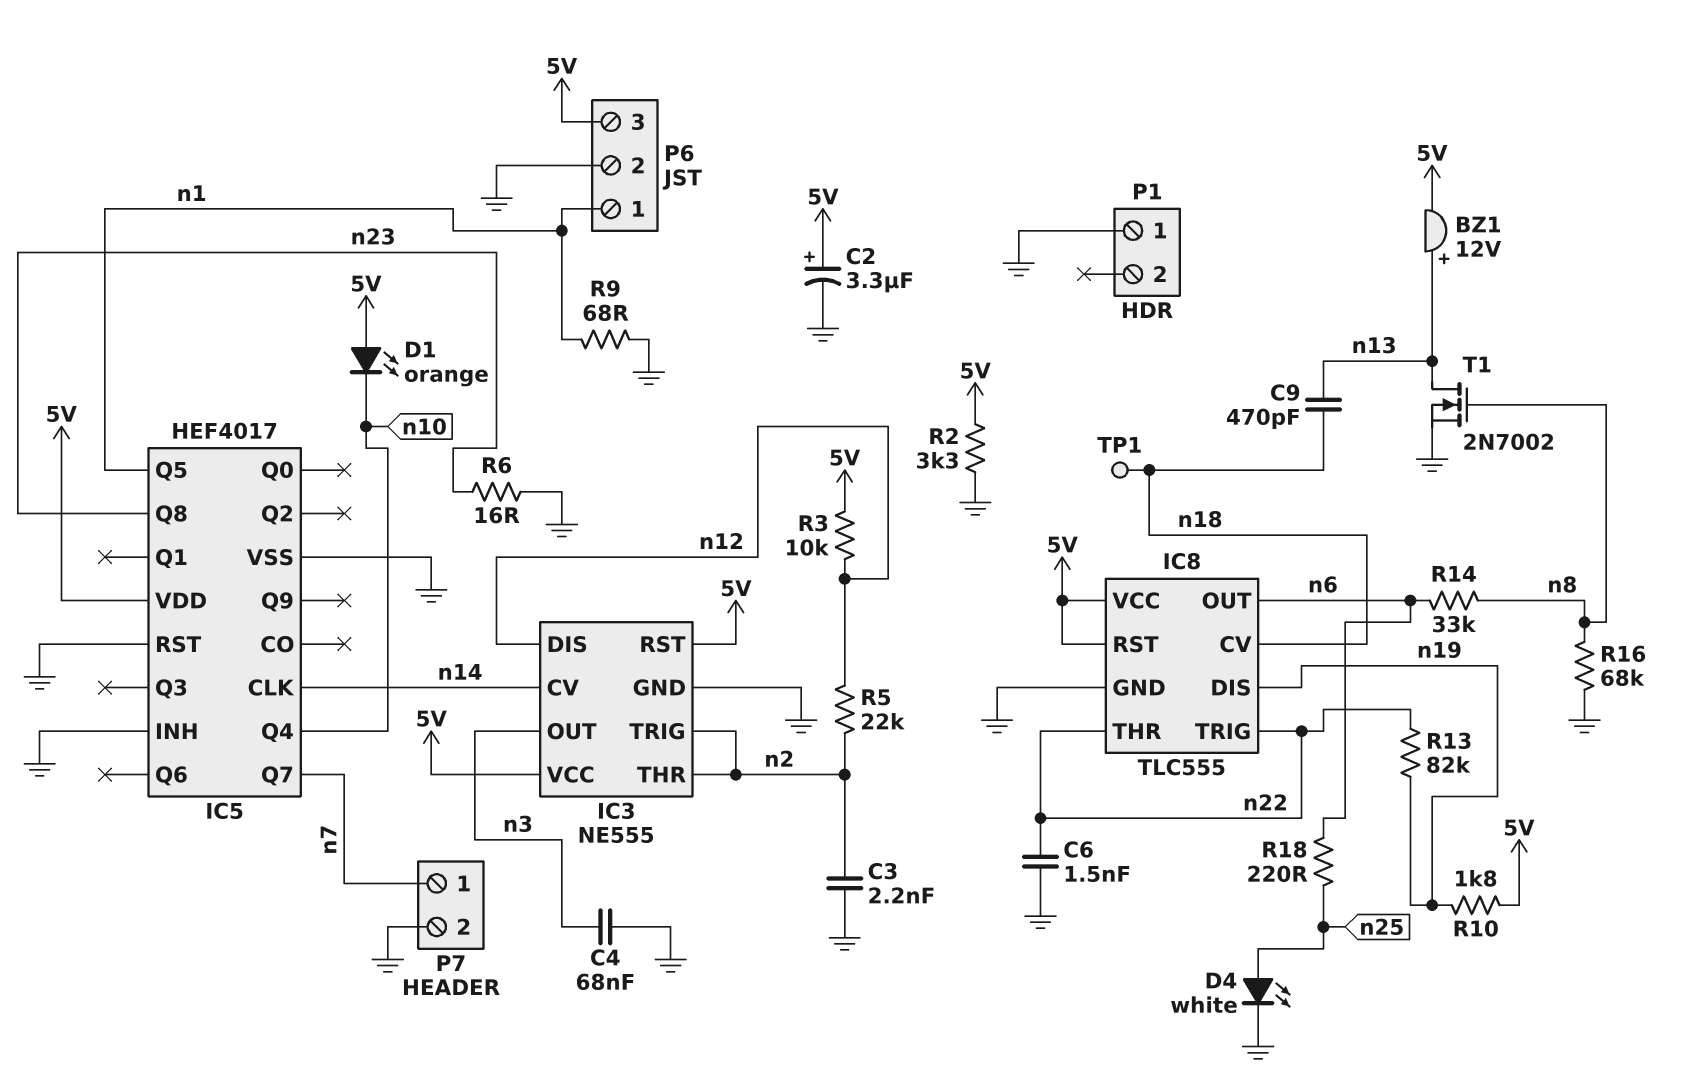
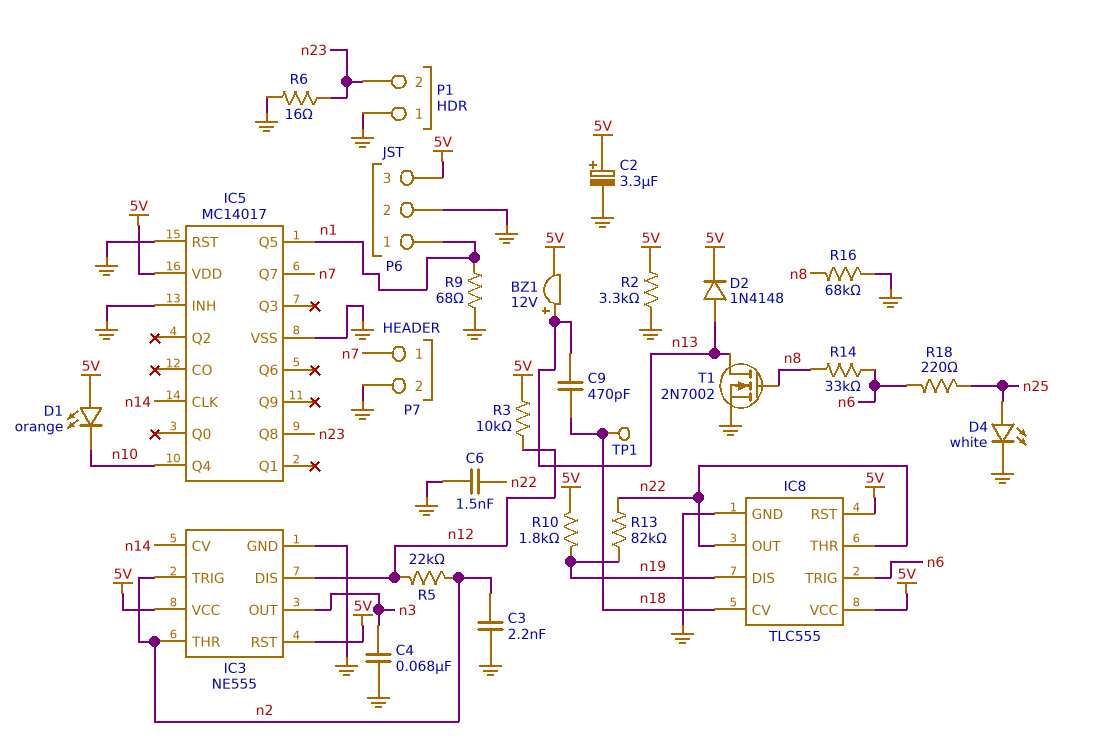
D2: none -> diode 1N4148 (A n13, K 5V)
IC5: HEF4017 -> MC14017
IC8 pin OUT: n6 -> n22
IC8 pin TRIG: n22 -> n6
P1 pin 2: none -> n23

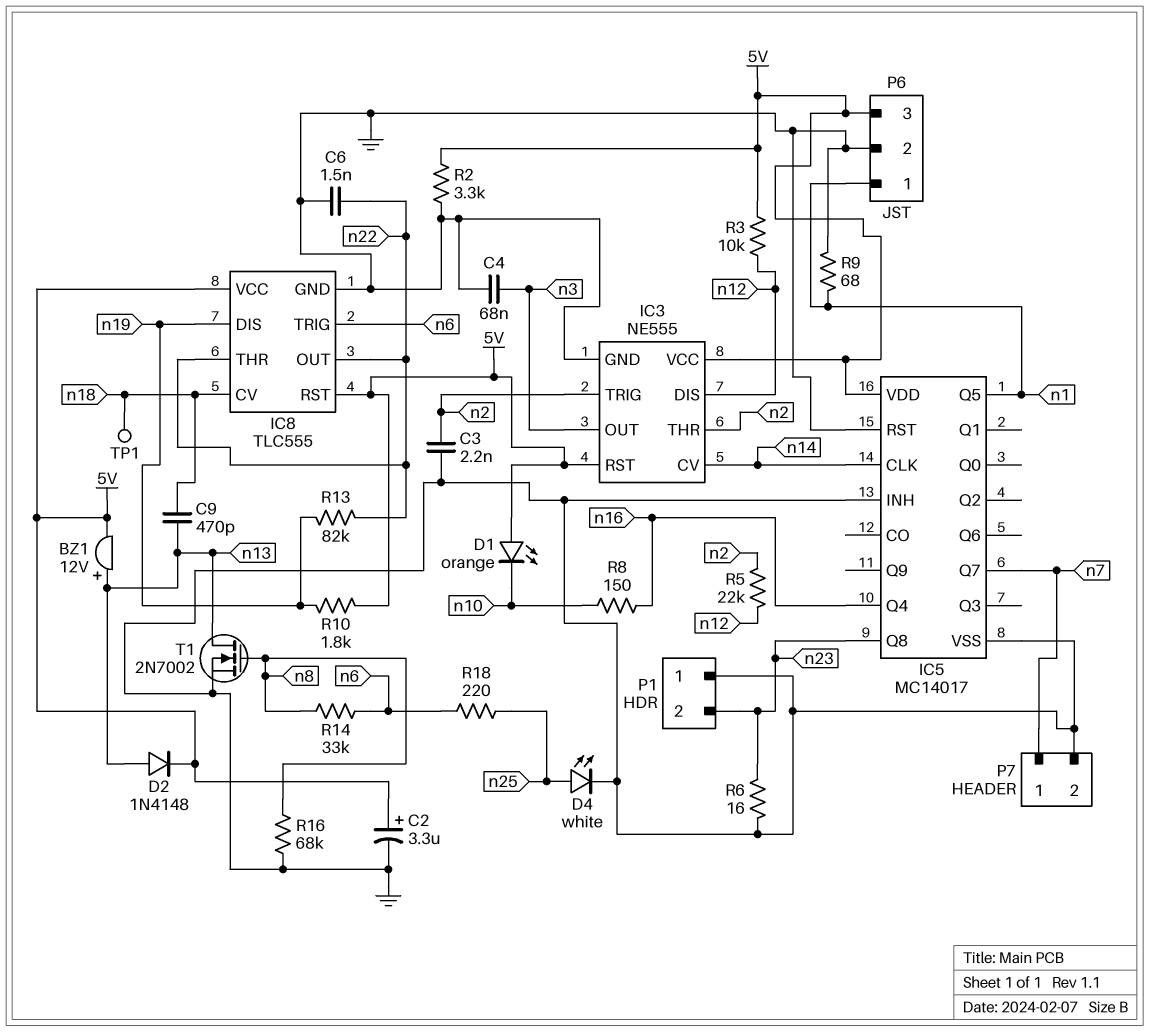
IC5 pin Q4: n10 -> n16
R8: none -> 150 (n10, n16)

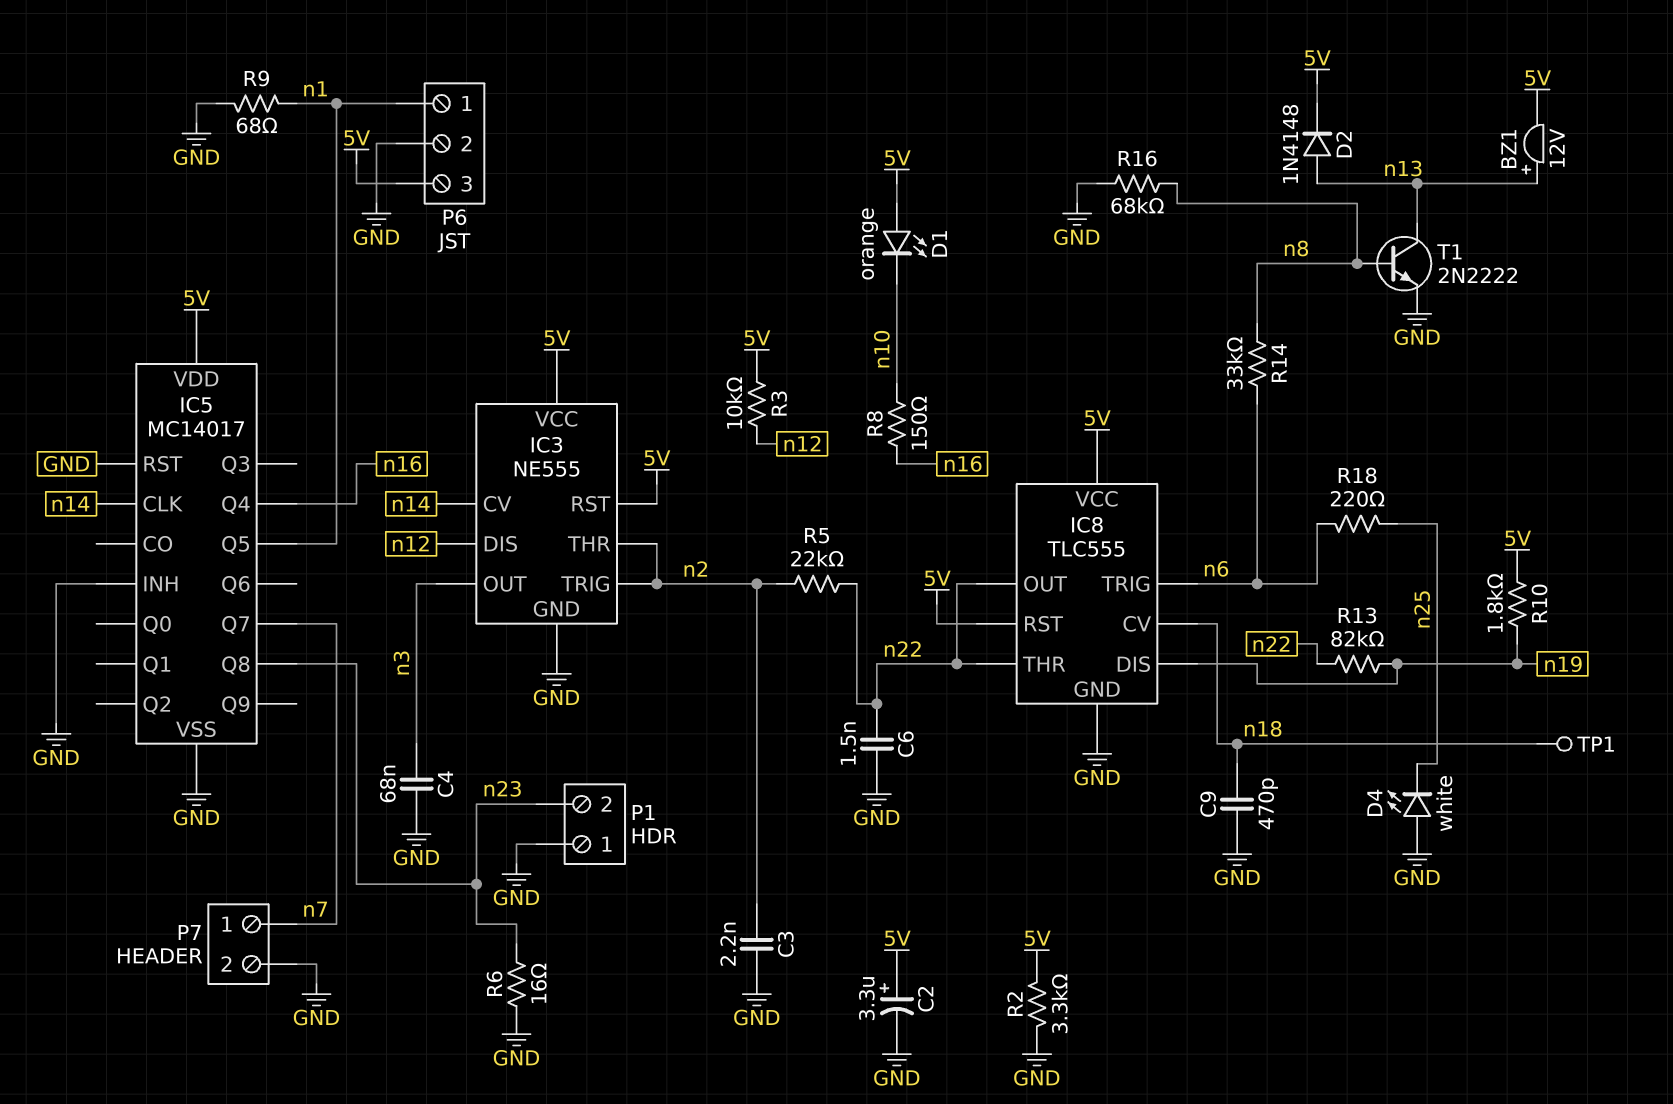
C9: 470pF (n13, n18) -> 470pF (GND, n18)
D4: LED white (A n25, K GND) -> LED white (A GND, K n25)
R5: 22k (n2, n12) -> 22k (n2, n22)
T1: NMOS 2N7002 (G n8, D n13, S GND) -> NPN 2N2222 (B n8, C n13, E GND)

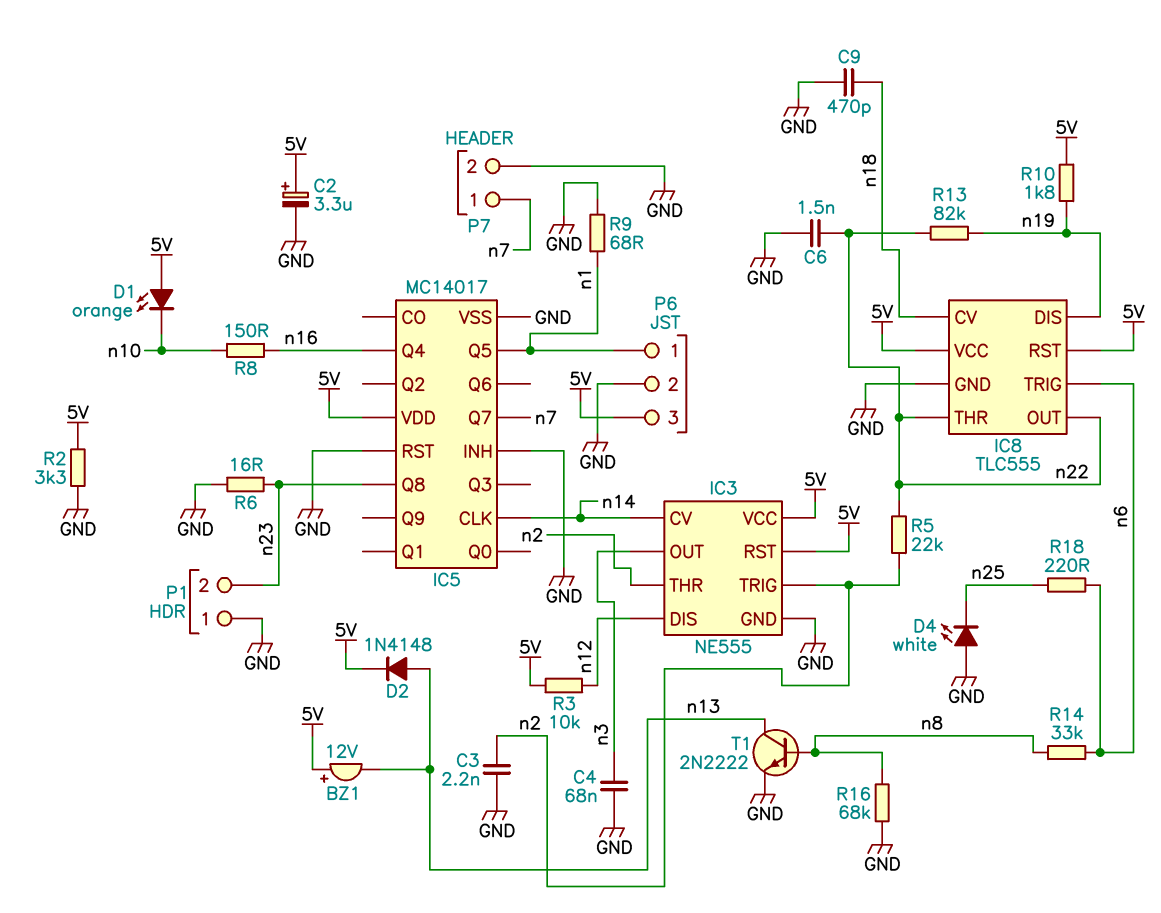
BZ1: buzzer 12V (plus n13, minus 5V) -> buzzer 12V (plus 5V, minus n13)
TP1: test point (n18) -> none

